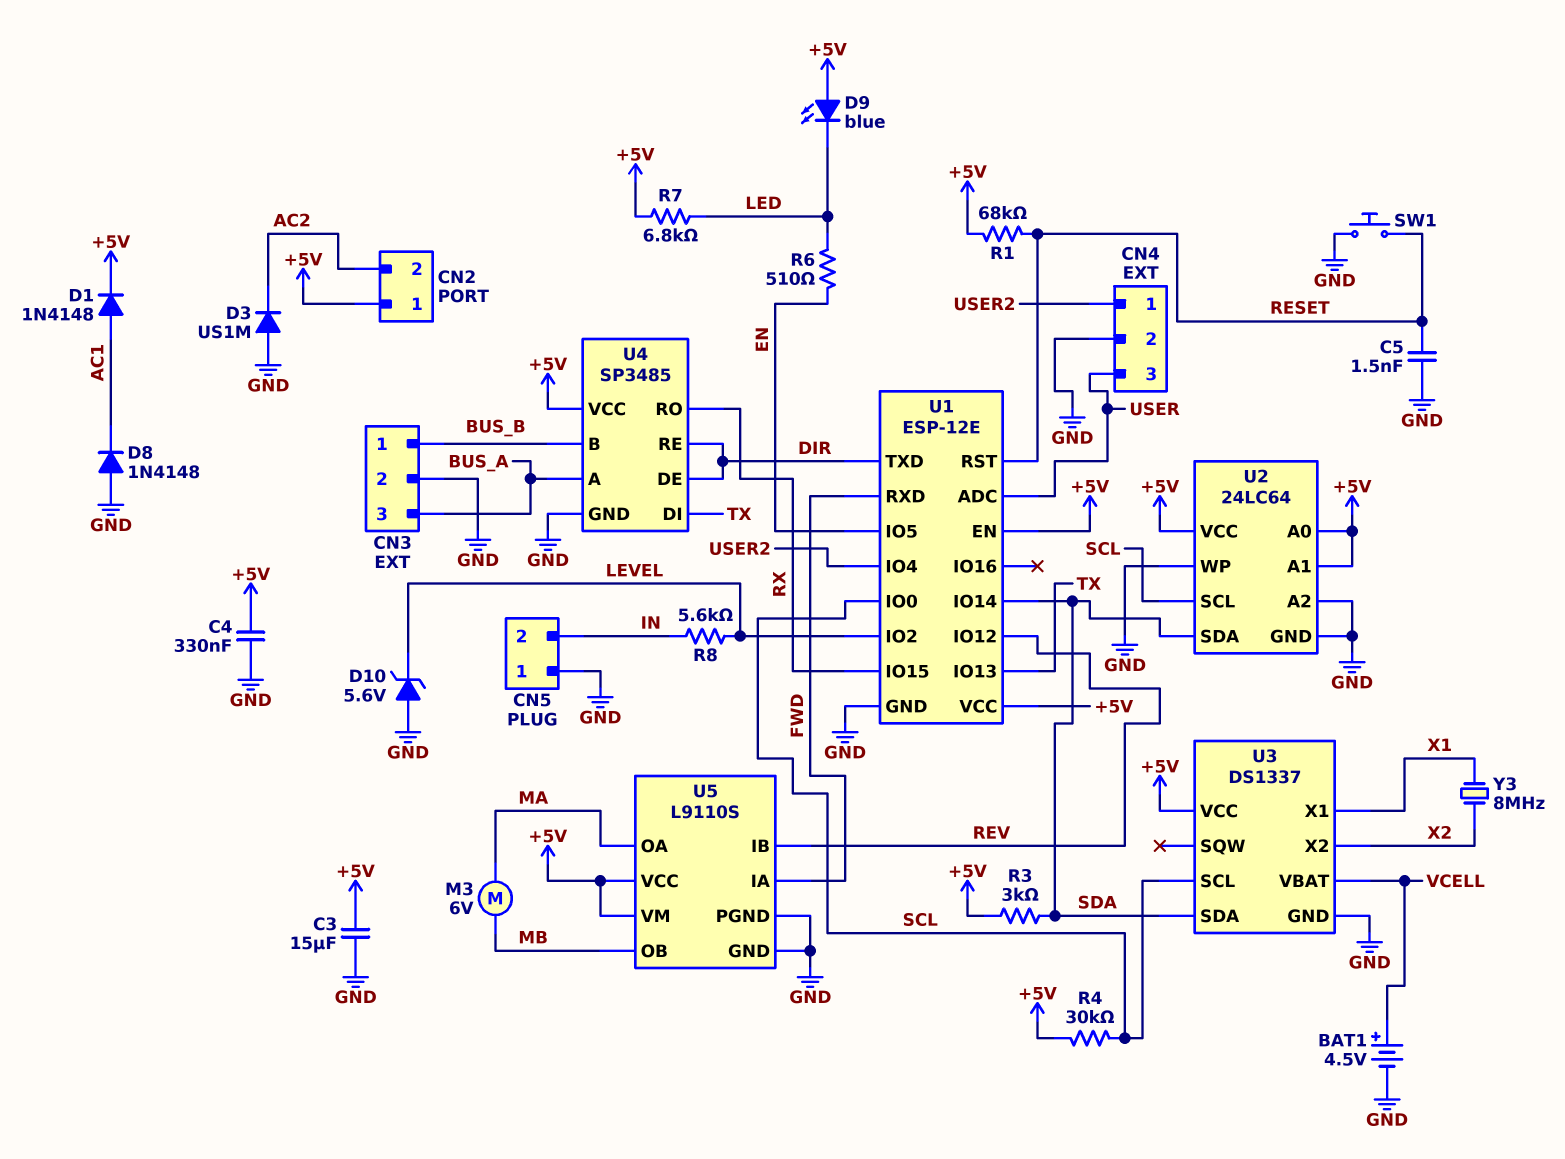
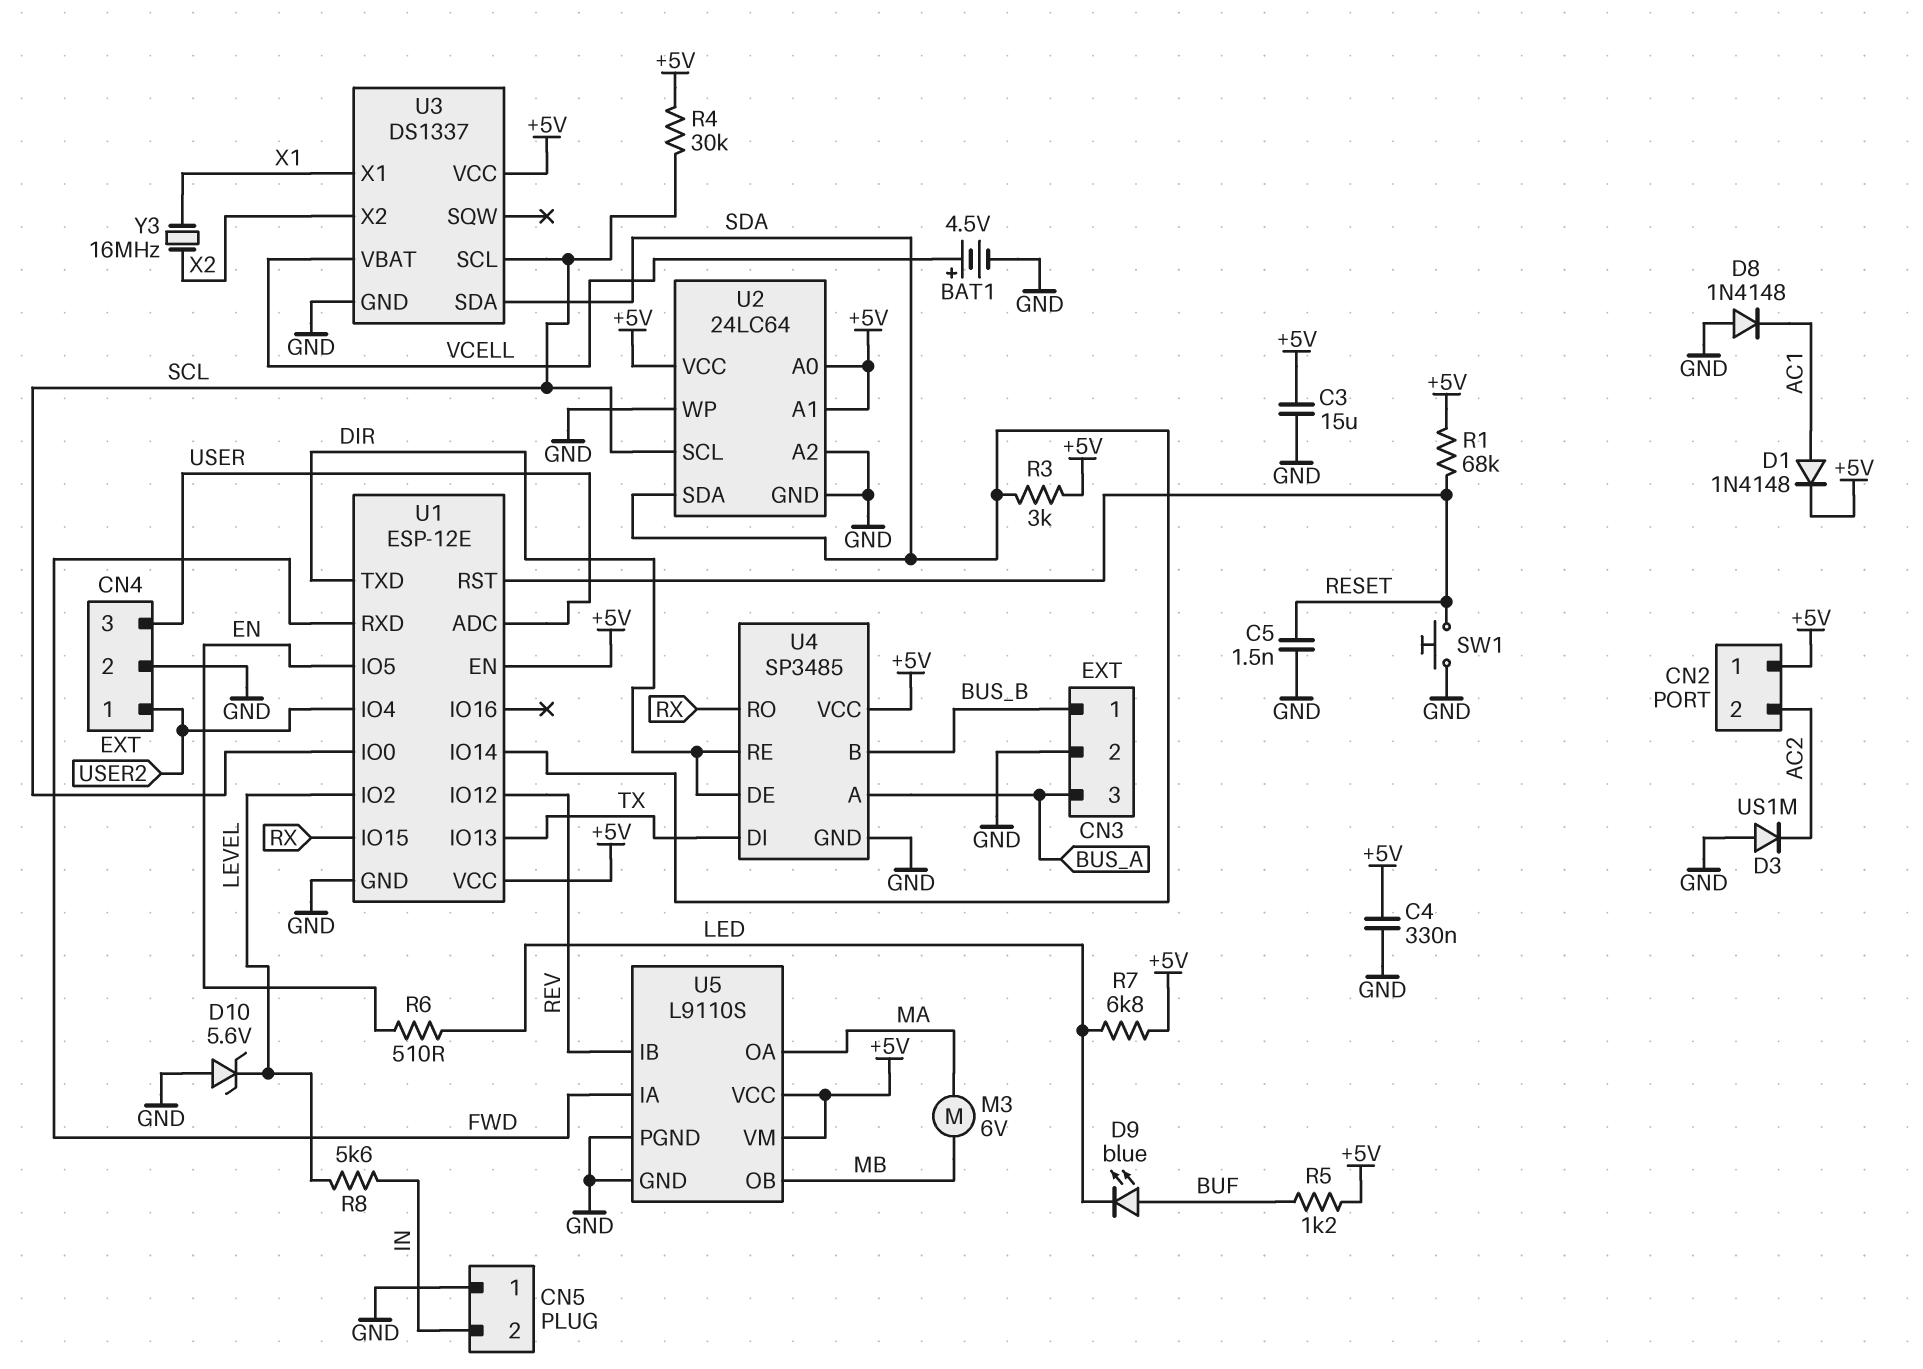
D9: LED blue (A +5V, K LED) -> LED blue (A BUF, K LED)
R5: none -> 1.2k (+5V, BUF)
Y3: 8MHz (X1, X2) -> 16MHz (X1, X2)

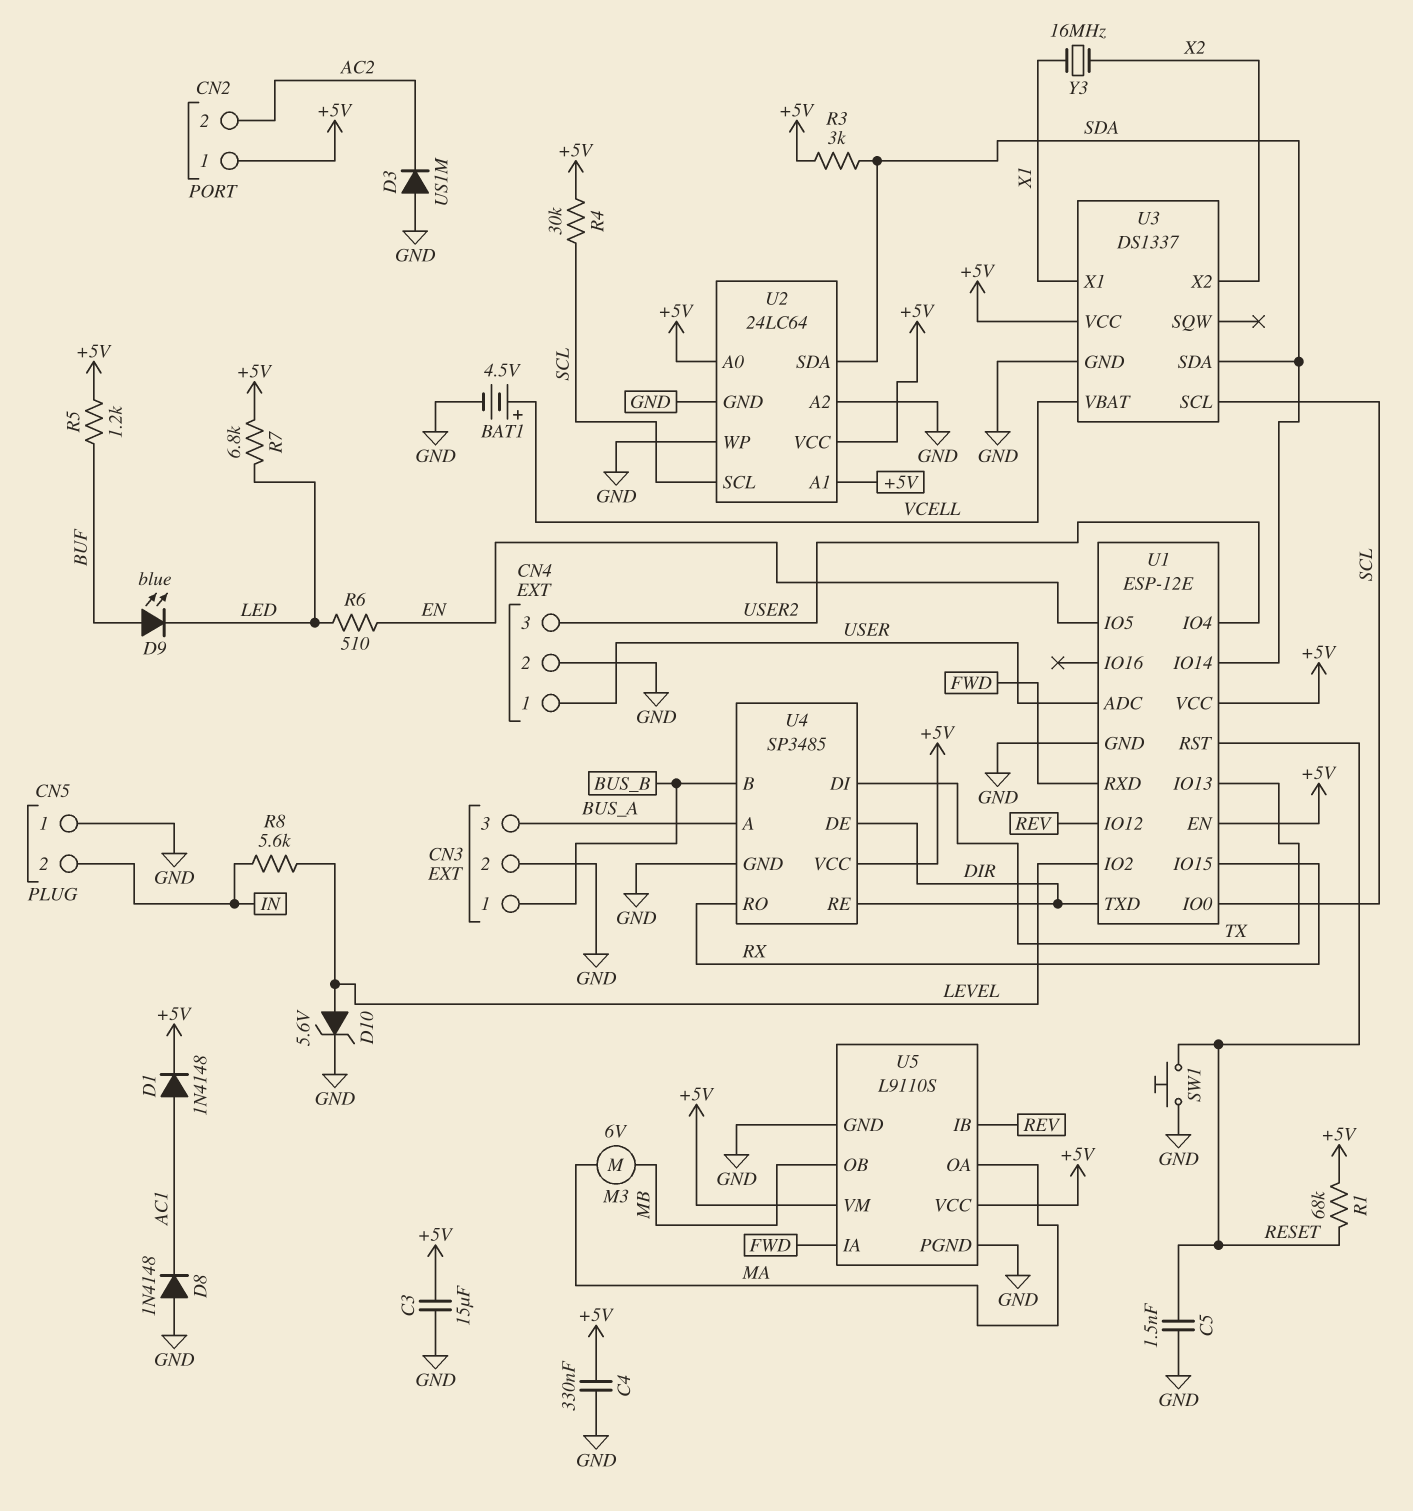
CN4 pin 1: USER2 -> USER
CN4 pin 3: USER -> USER2
D10: zener 5.6V (A GND, K LEVEL) -> zener 5.6V (A LEVEL, K GND)

